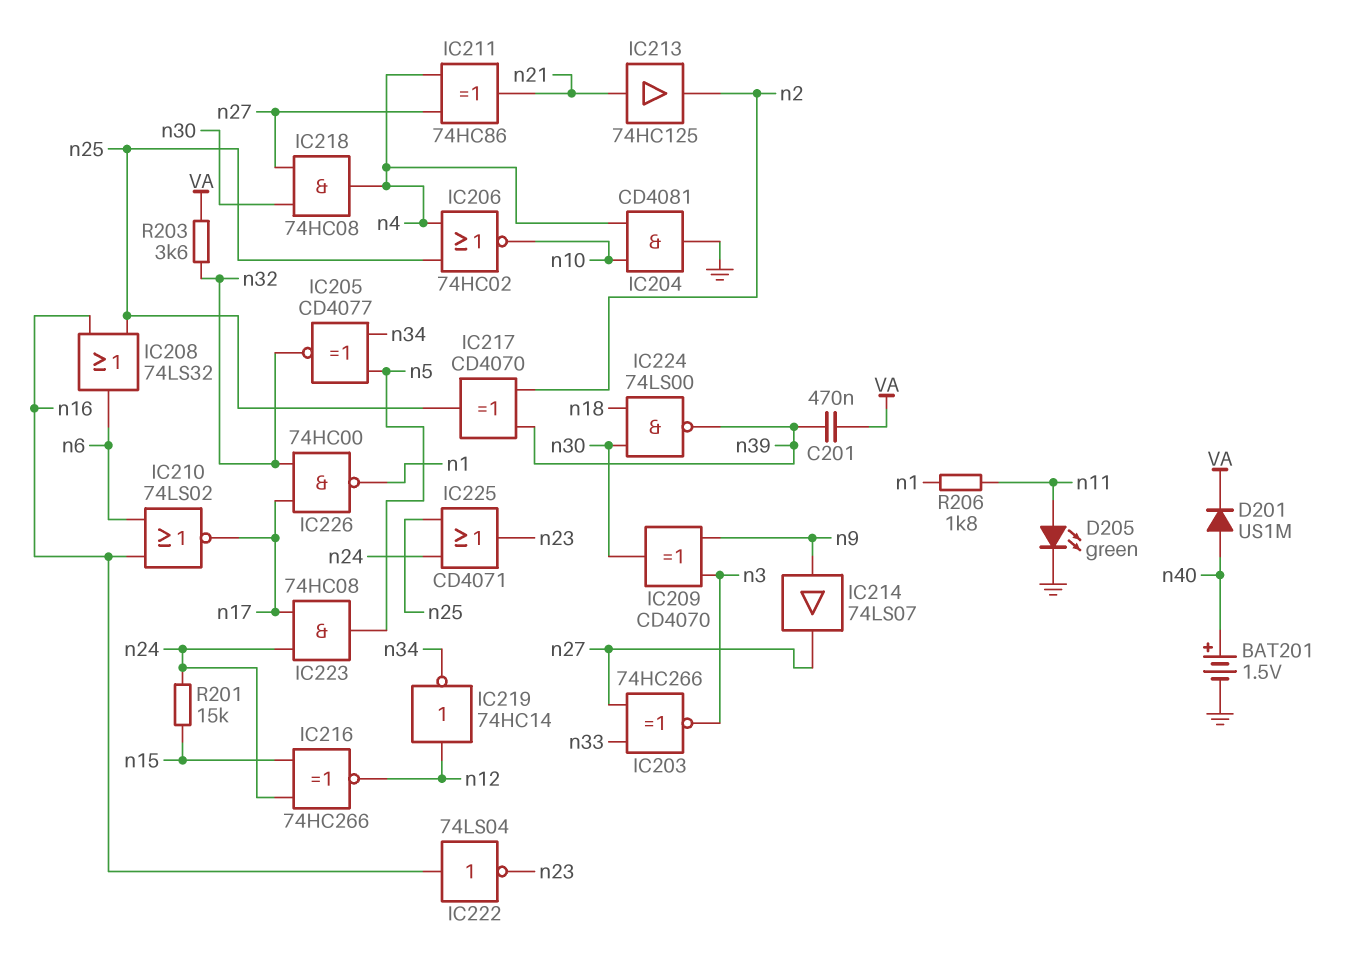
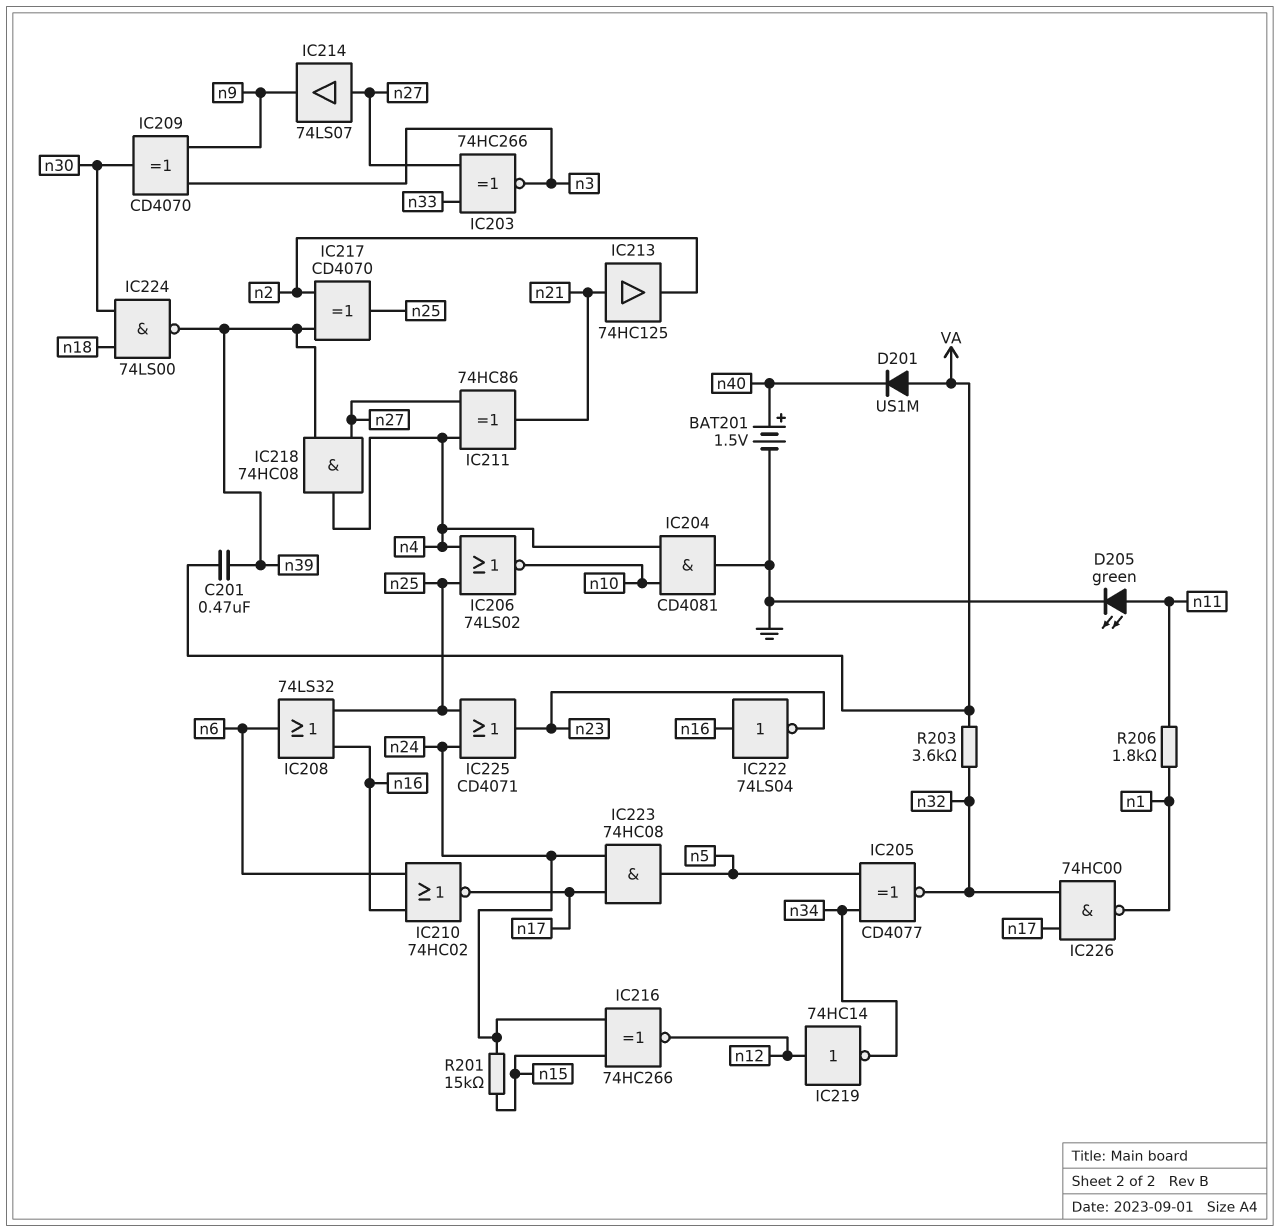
D201: diode US1M (A n40, K VA) -> diode US1M (A VA, K n40)
IC206: NOR 74HC02 (in n4, in n25, out n10) -> NOR 74LS02 (in n4, in n25, out n10)
IC210: NOR 74LS02 (in n6, in n16, out n17) -> NOR 74HC02 (in n6, in n16, out n17)
IC214: buffer 74LS07 (in n9, out n27) -> buffer 74LS07 (in n27, out n9)
IC218: AND 74HC08 (in n27, in n30, out n4) -> AND 74HC08 (in n27, in n39, out n4)

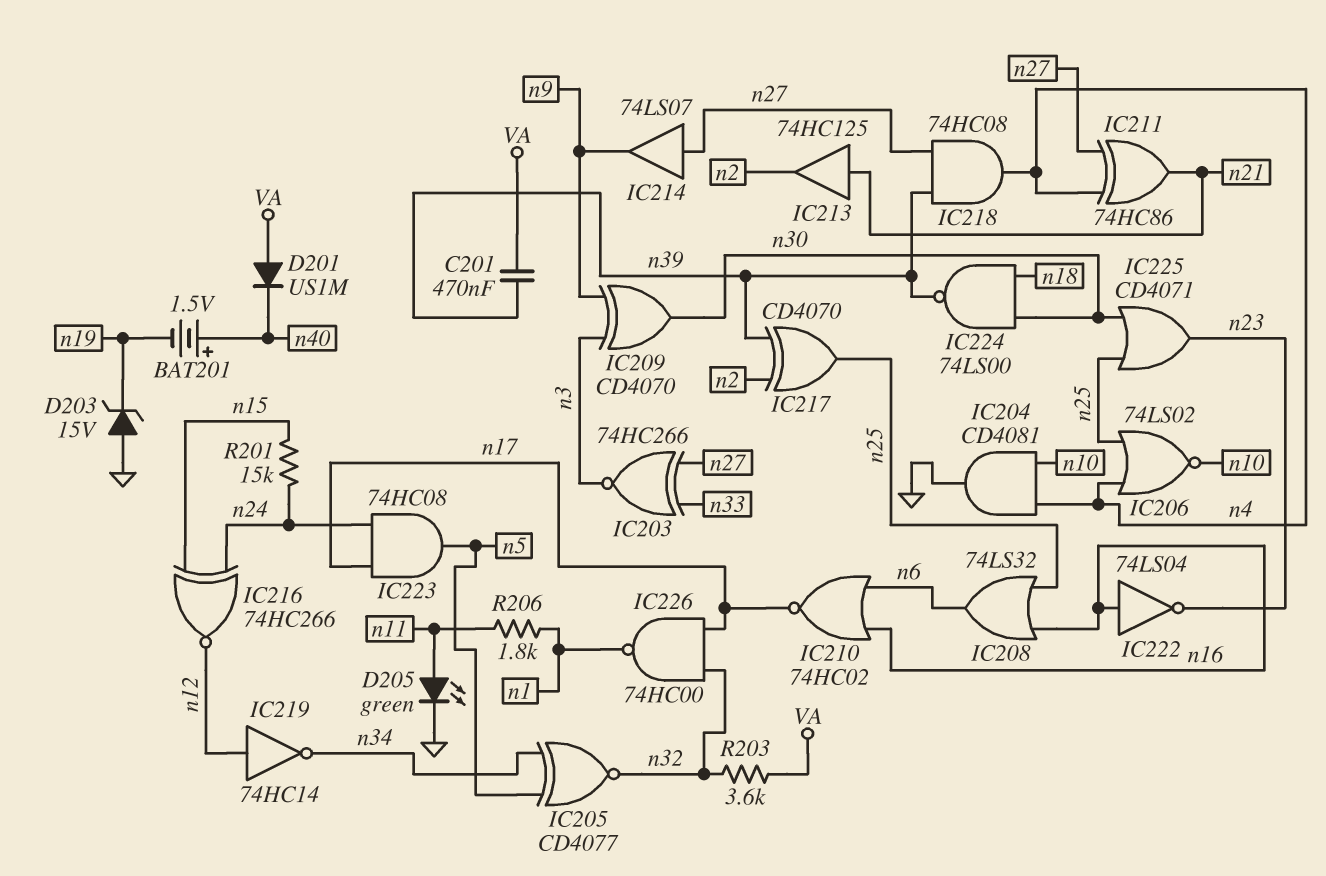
BAT201: 1.5V (plus n40, minus GND) -> 1.5V (plus n40, minus n19)
D203: none -> zener 15V (A GND, K n19)
IC225: OR CD4071 (in n24, in n25, out n23) -> OR CD4071 (in n25, in n30, out n23)

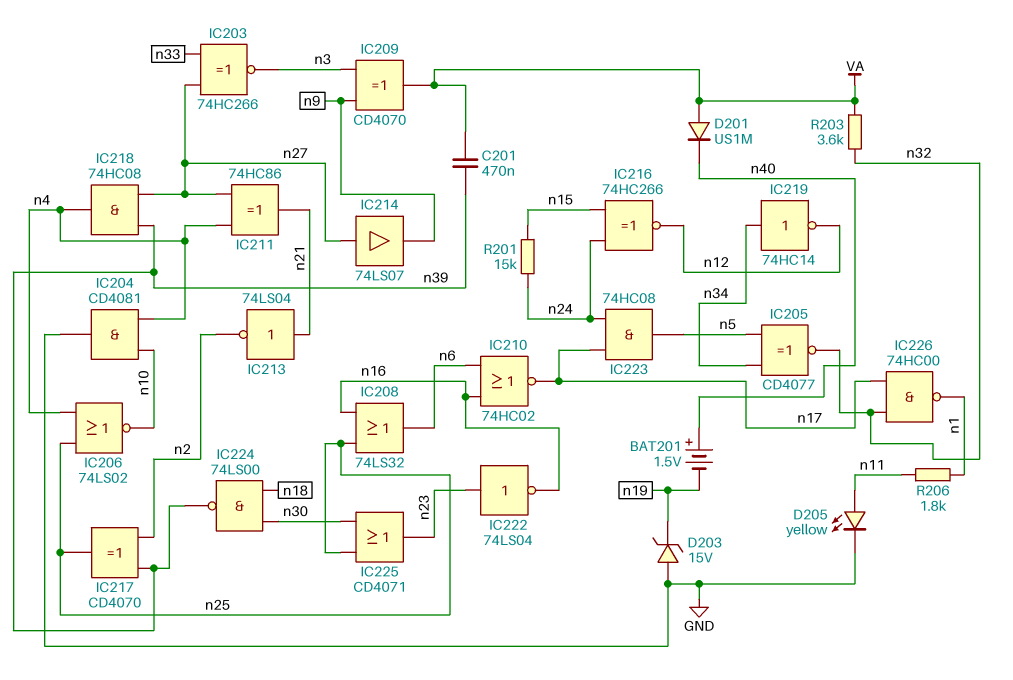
D205: LED green (A n11, K GND) -> LED yellow (A n11, K GND)
IC209: XOR CD4070 (in n3, in n9, out n30) -> XOR CD4070 (in n3, in n9, out VA)
IC213: buffer 74HC125 (in n21, out n2) -> NOT 74LS04 (in n21, out n2)
IC219: NOT 74HC14 (in n12, out n34) -> NOT 74HC14 (in n34, out n12)
IC222: NOT 74LS04 (in n16, out n23) -> NOT 74LS04 (in n23, out n16)

